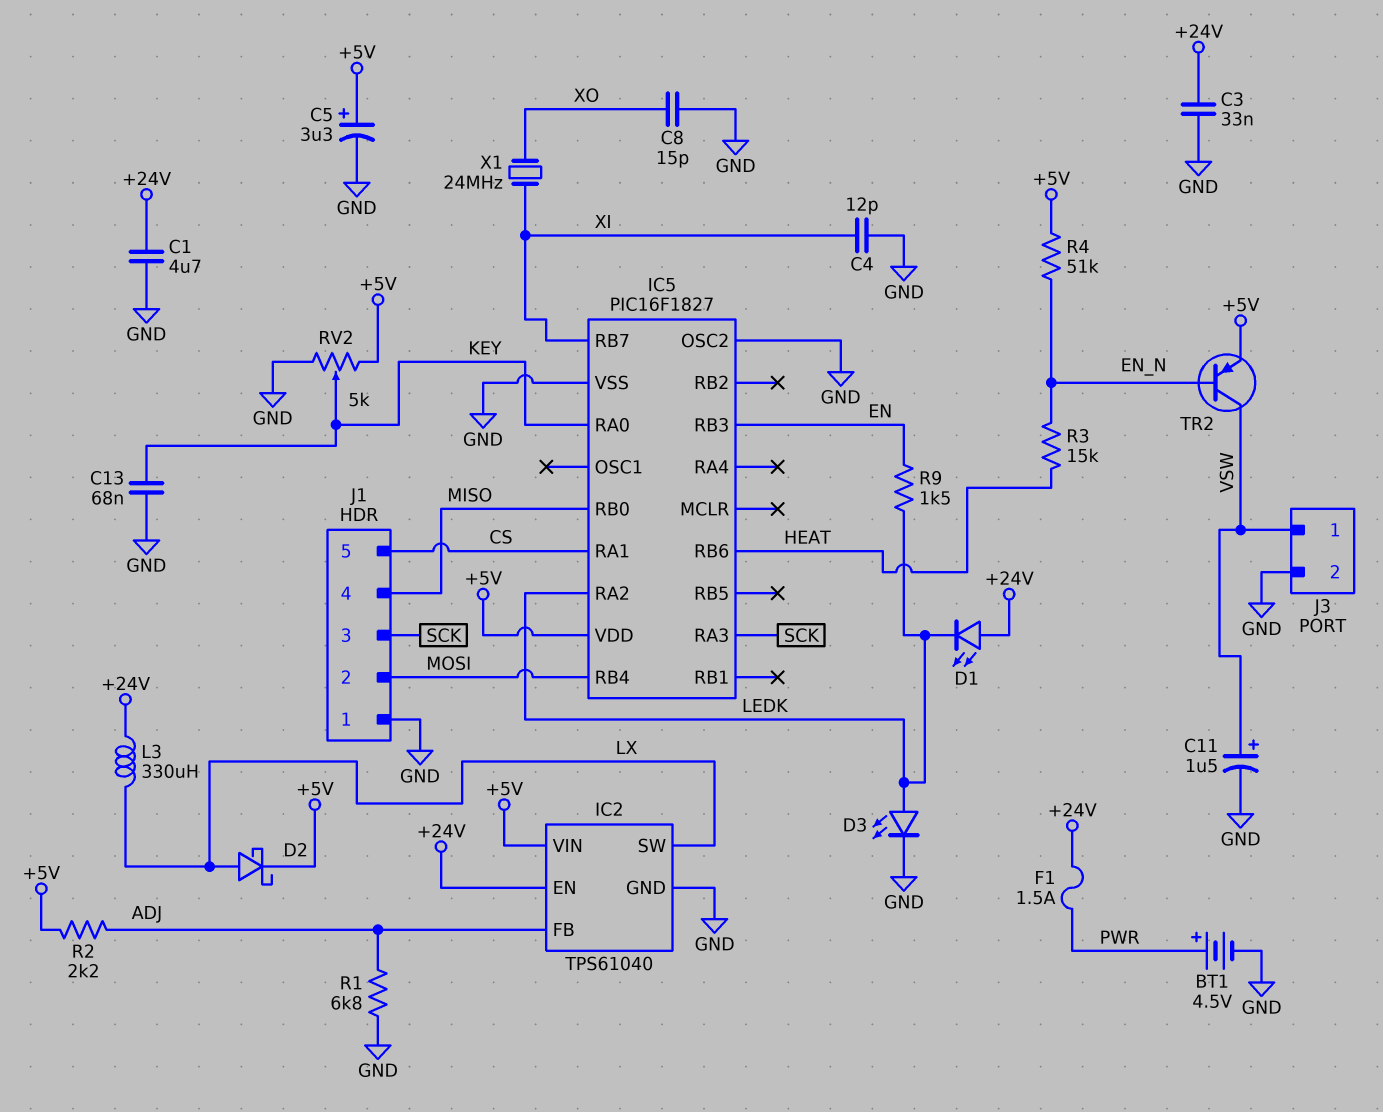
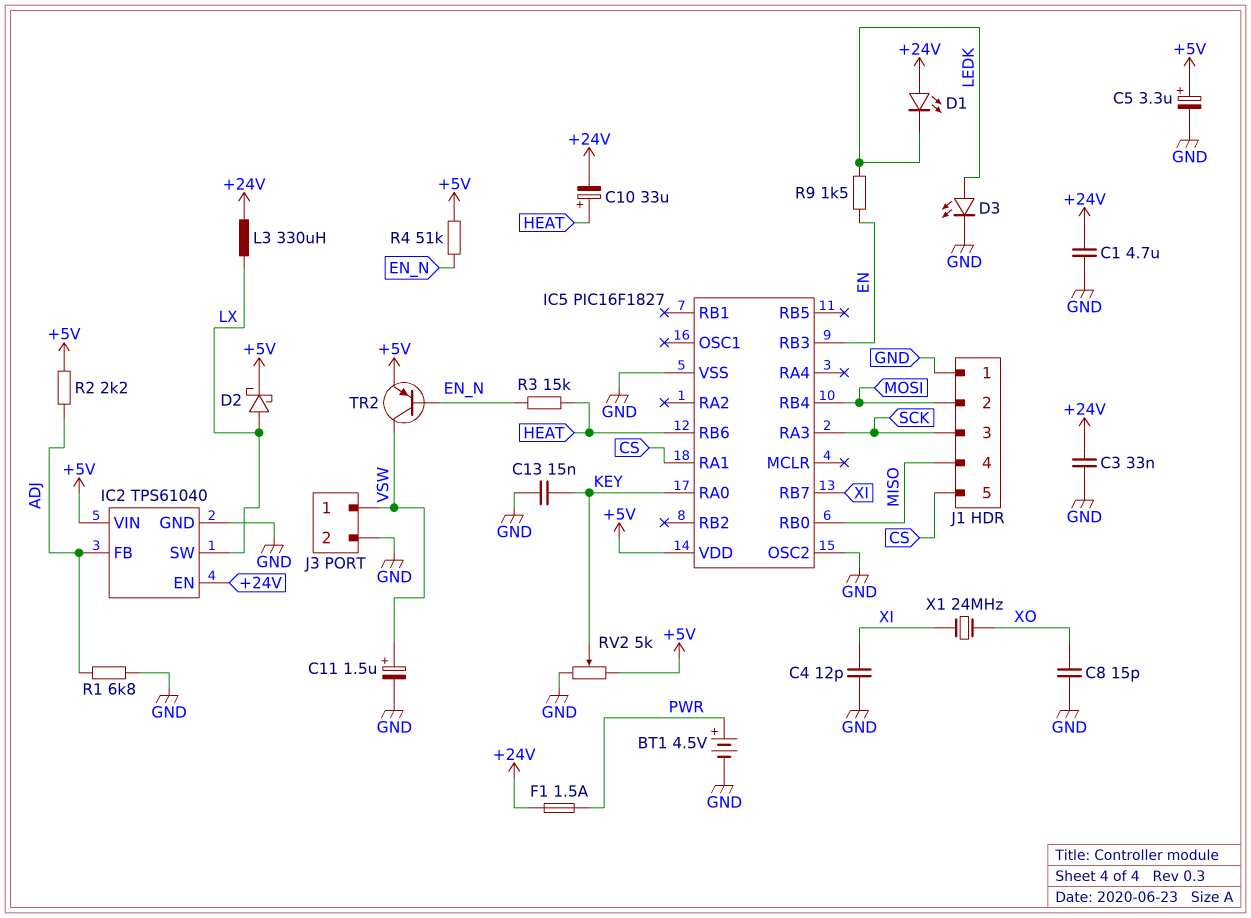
C10: none -> 33uF (plus HEAT, minus +24V)
C13: 68nF (GND, KEY) -> 15nF (GND, KEY)
IC5 pin RA2: LEDK -> none

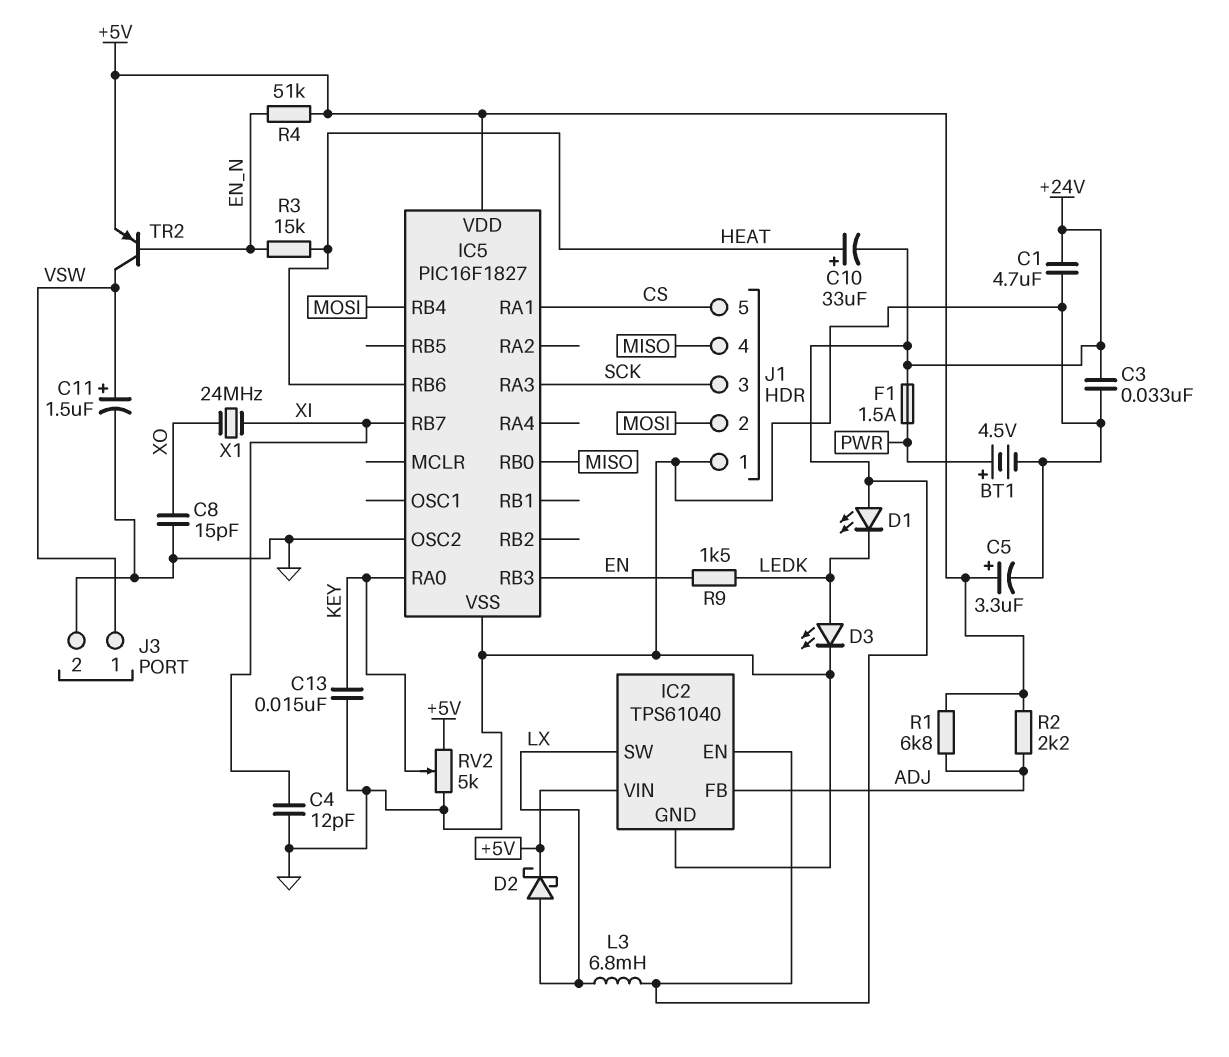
L3: 330uH (+24V, LX) -> 6.8mH (+24V, LX)
R1: 6.8k (ADJ, GND) -> 6.8k (+5V, ADJ)

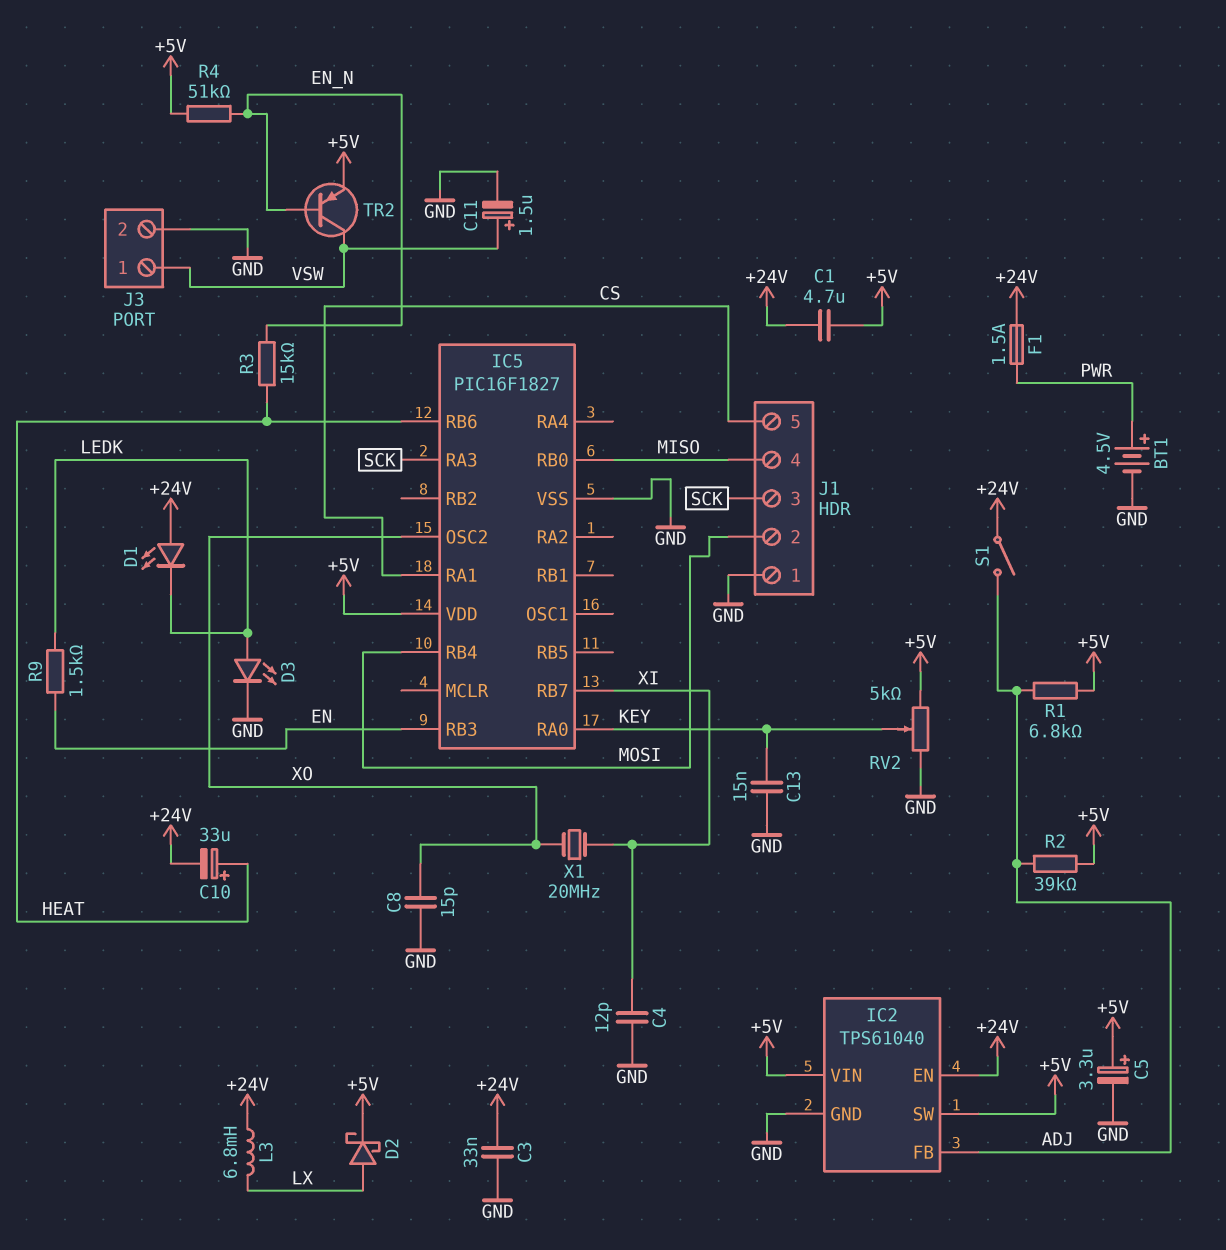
C1: 4.7uF (+24V, GND) -> 4.7uF (+5V, +24V)
IC2 pin SW: LX -> +5V
IC5 pin OSC2: GND -> XO
R2: 2.2k (+5V, ADJ) -> 39k (+5V, ADJ)
S1: none -> switch (+24V, ADJ)
X1: 24MHz (XI, XO) -> 20MHz (XI, XO)

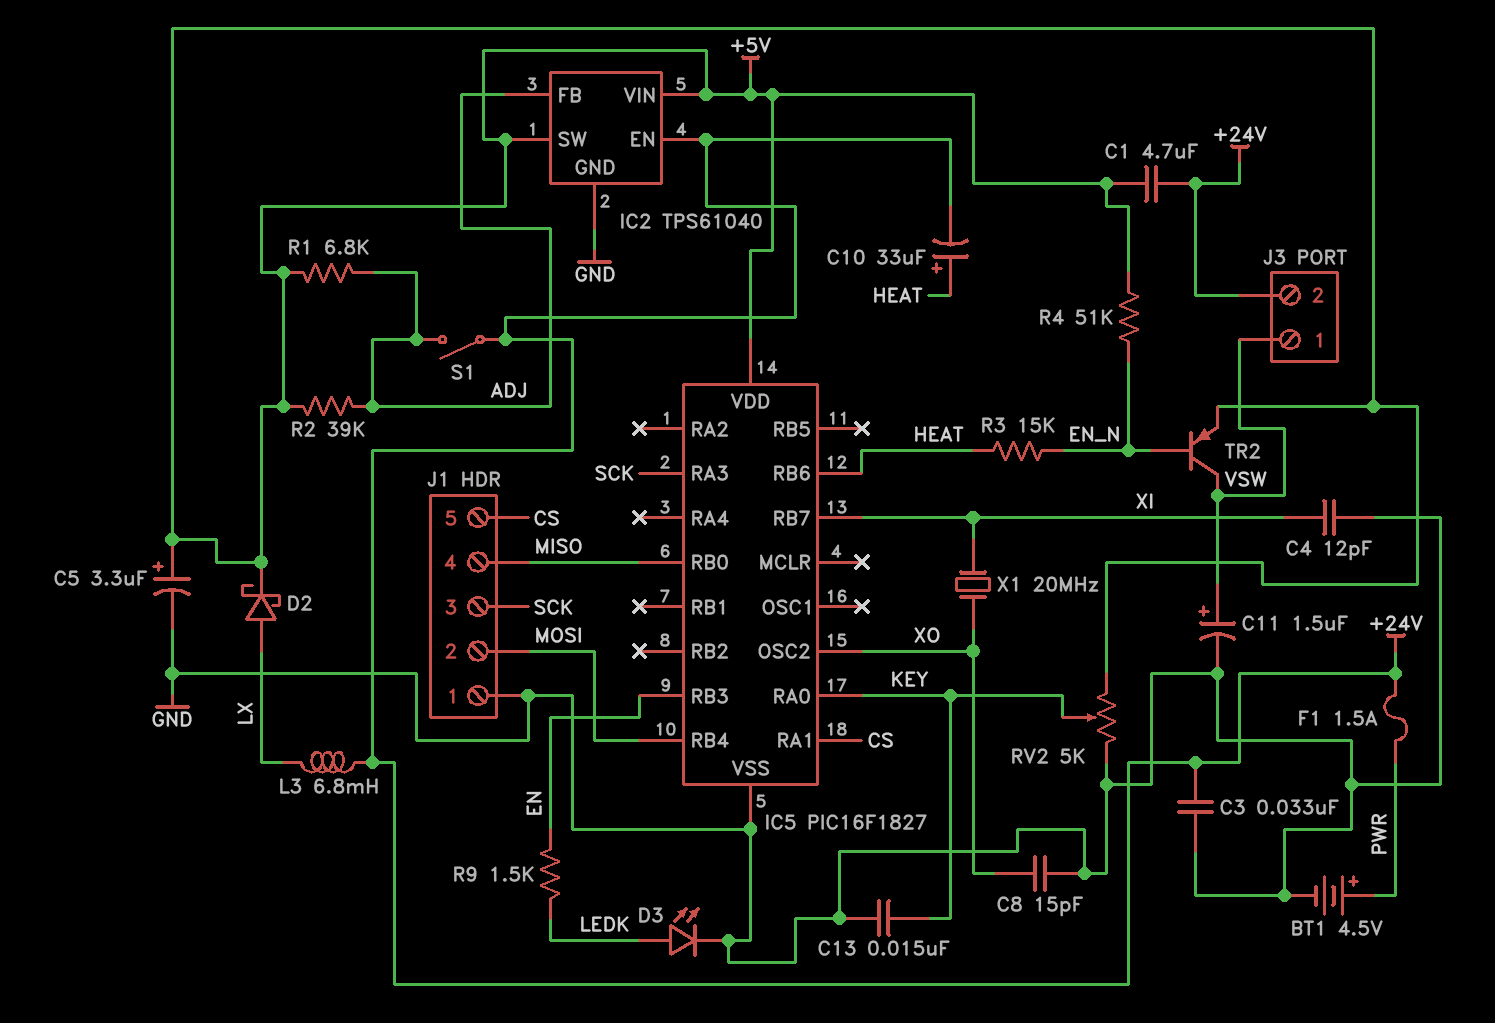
D1: LED (A +24V, K LEDK) -> none
J3 pin 2: GND -> +24V

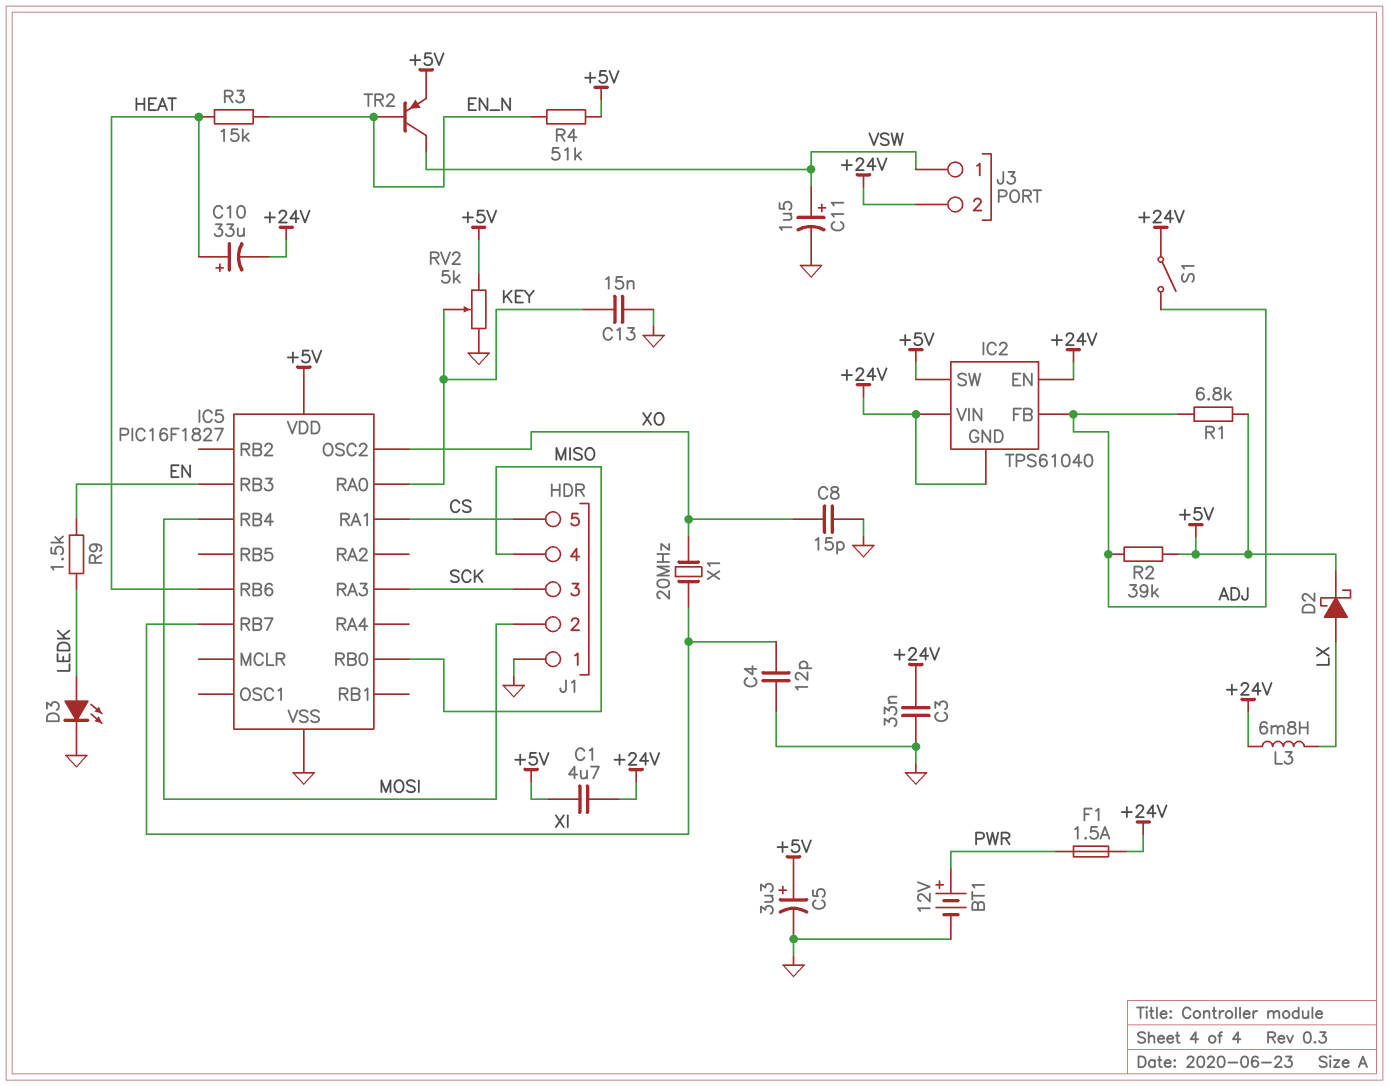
BT1: 4.5V (plus PWR, minus GND) -> 12V (plus PWR, minus GND)
IC2 pin GND: GND -> +24V
IC2 pin VIN: +5V -> +24V

